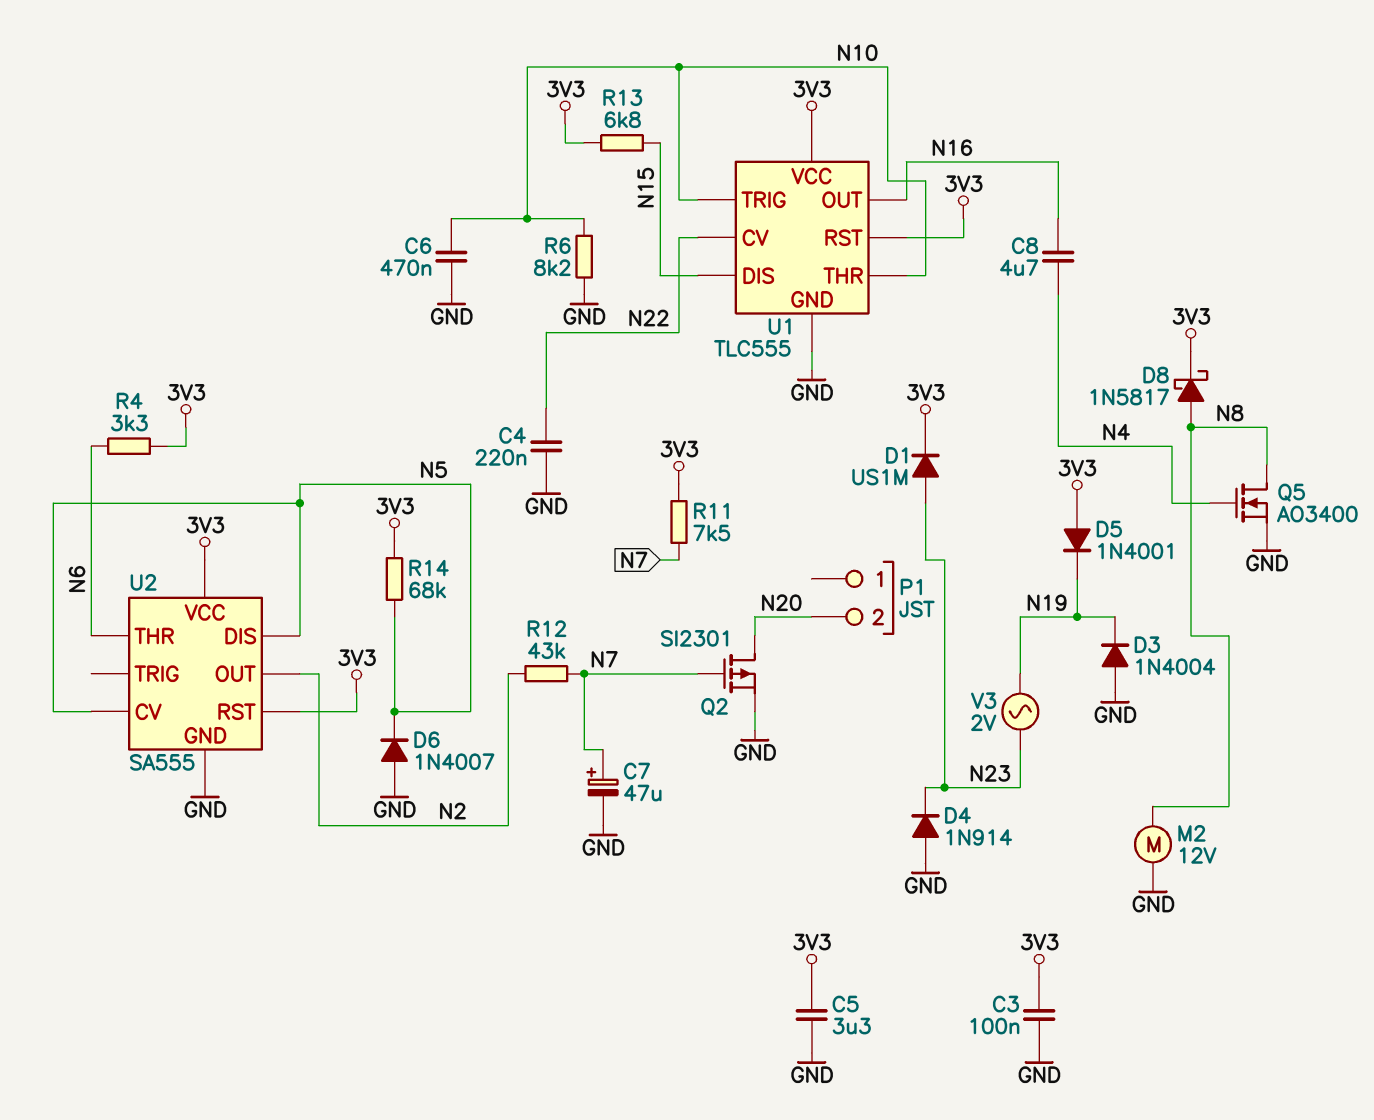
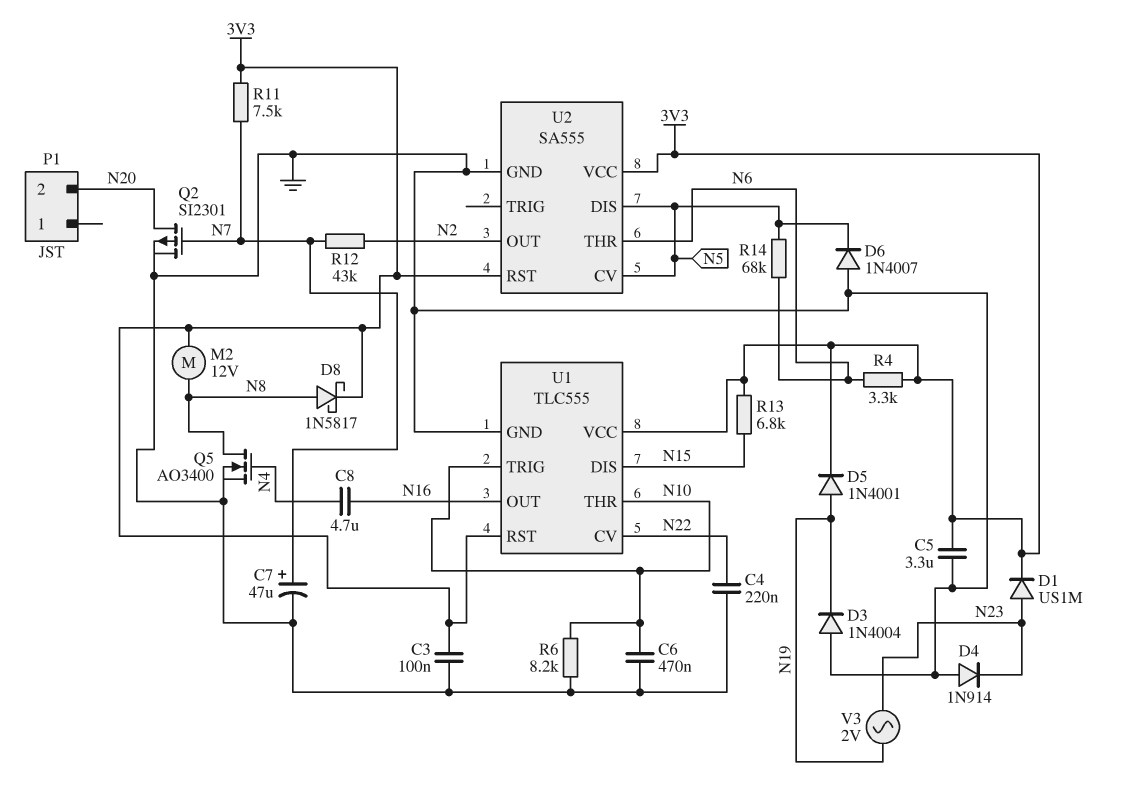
D5: diode 1N4001 (A 3V3, K N19) -> diode 1N4001 (A N19, K 3V3)
M2: motor 12V (GND, N8) -> motor 12V (3V3, N8)
R14: 68k (3V3, N5) -> 68k (N5, N6)

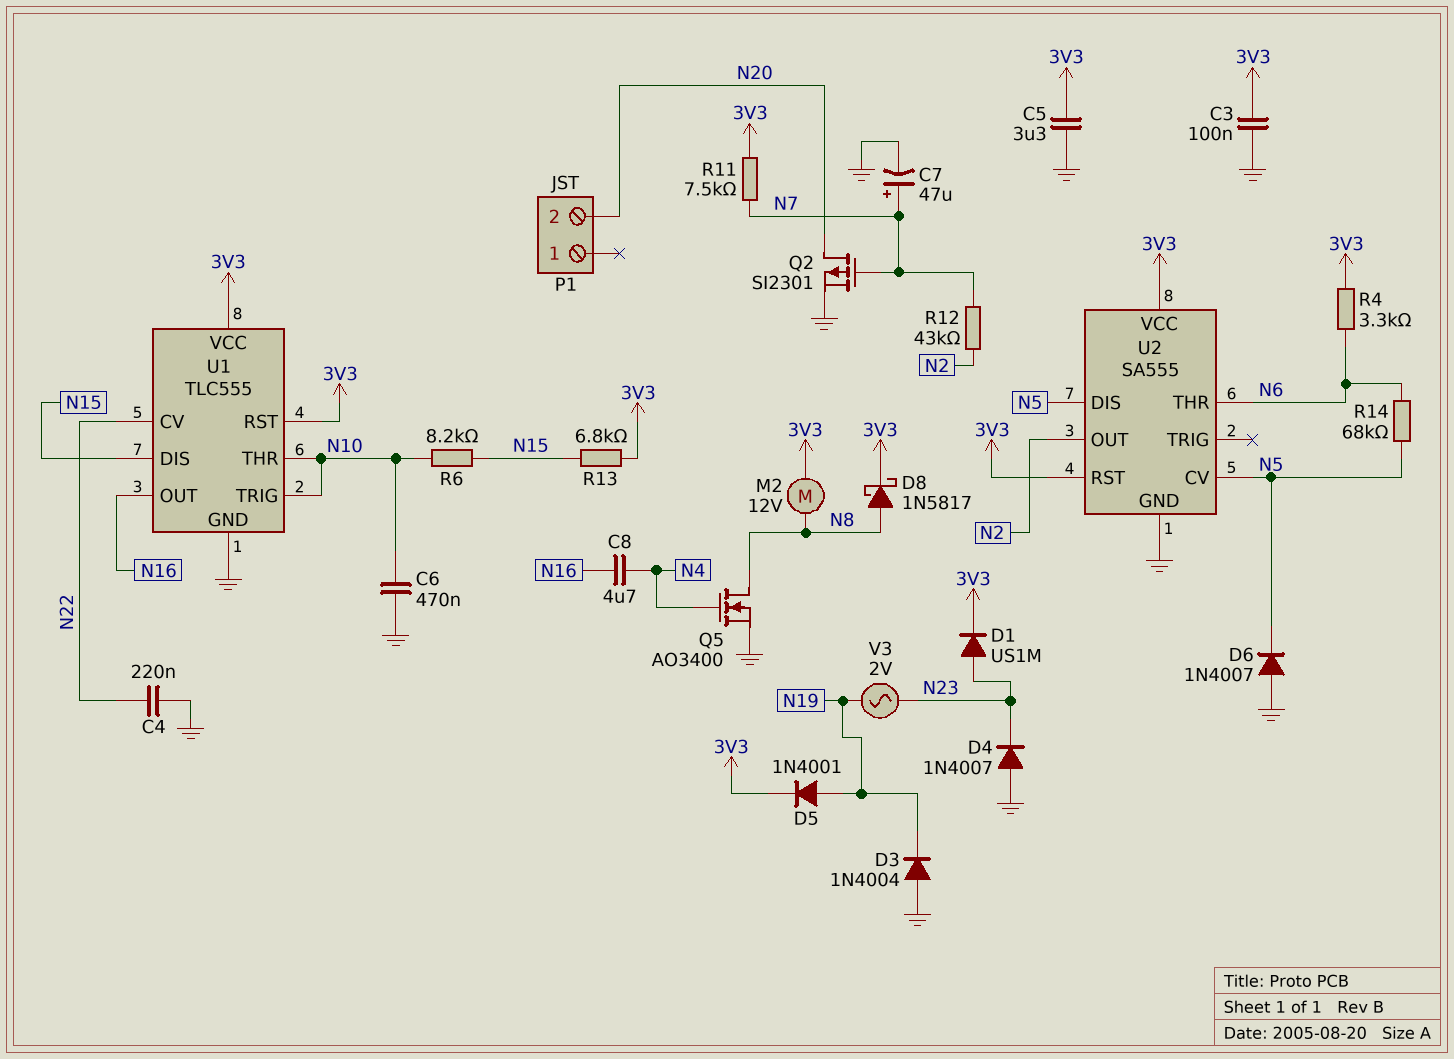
D4: diode 1N914 (A GND, K N23) -> diode 1N4007 (A GND, K N23)
R6: 8.2k (GND, N10) -> 8.2k (N10, N15)

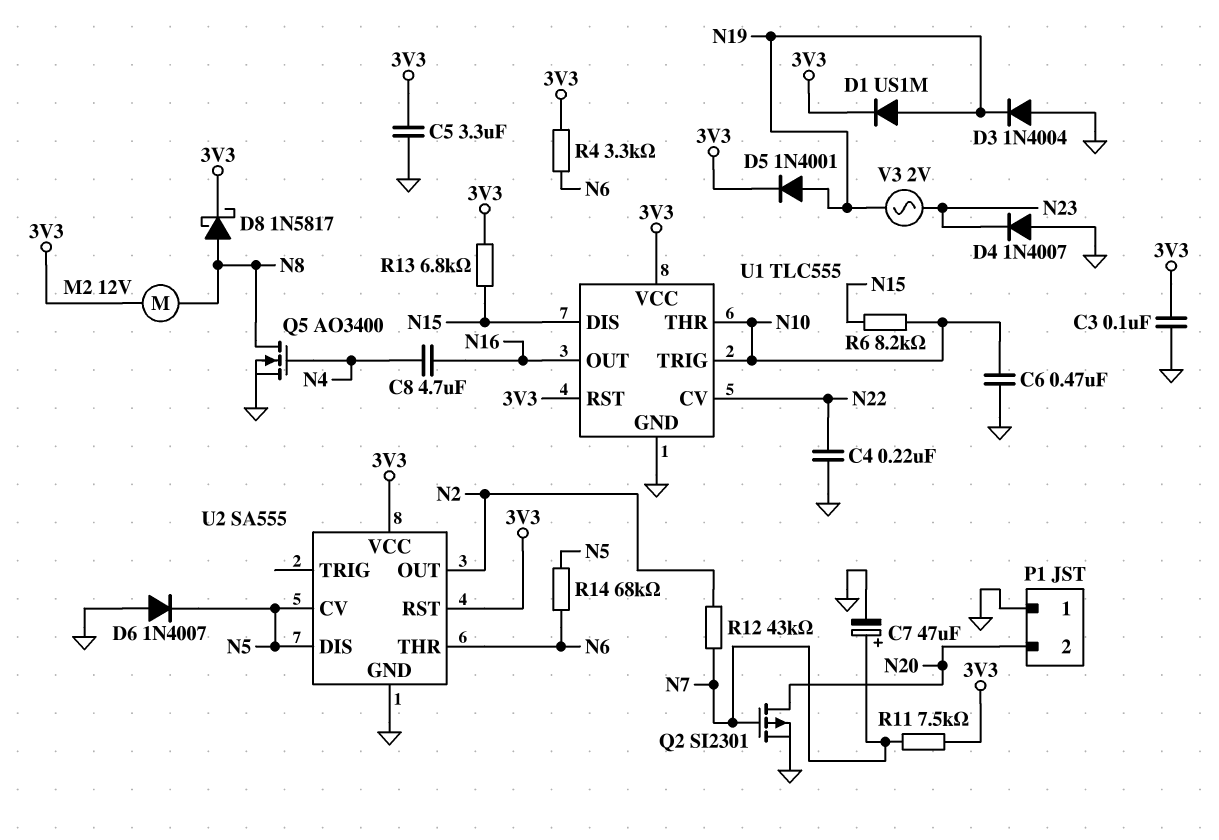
D1: diode US1M (A N23, K 3V3) -> diode US1M (A N19, K 3V3)
P1 pin 1: none -> GND

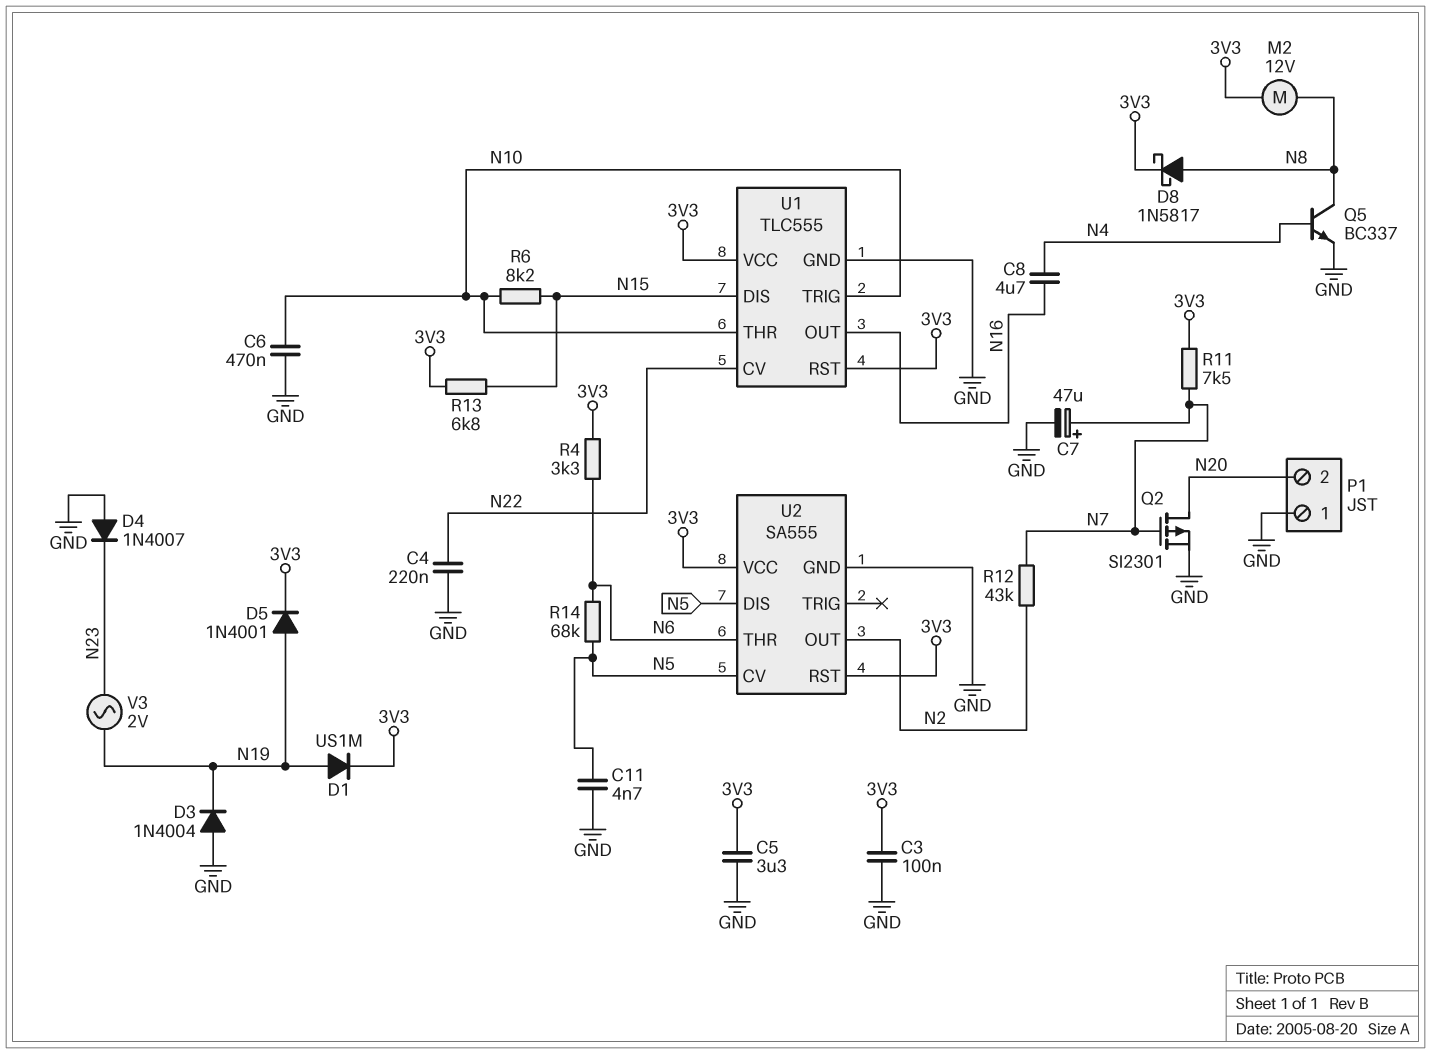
C11: none -> 4.7nF (GND, N5)
D6: diode 1N4007 (A GND, K N5) -> none
Q5: NMOS AO3400 (G N4, D N8, S GND) -> NPN BC337 (B N4, C N8, E GND)

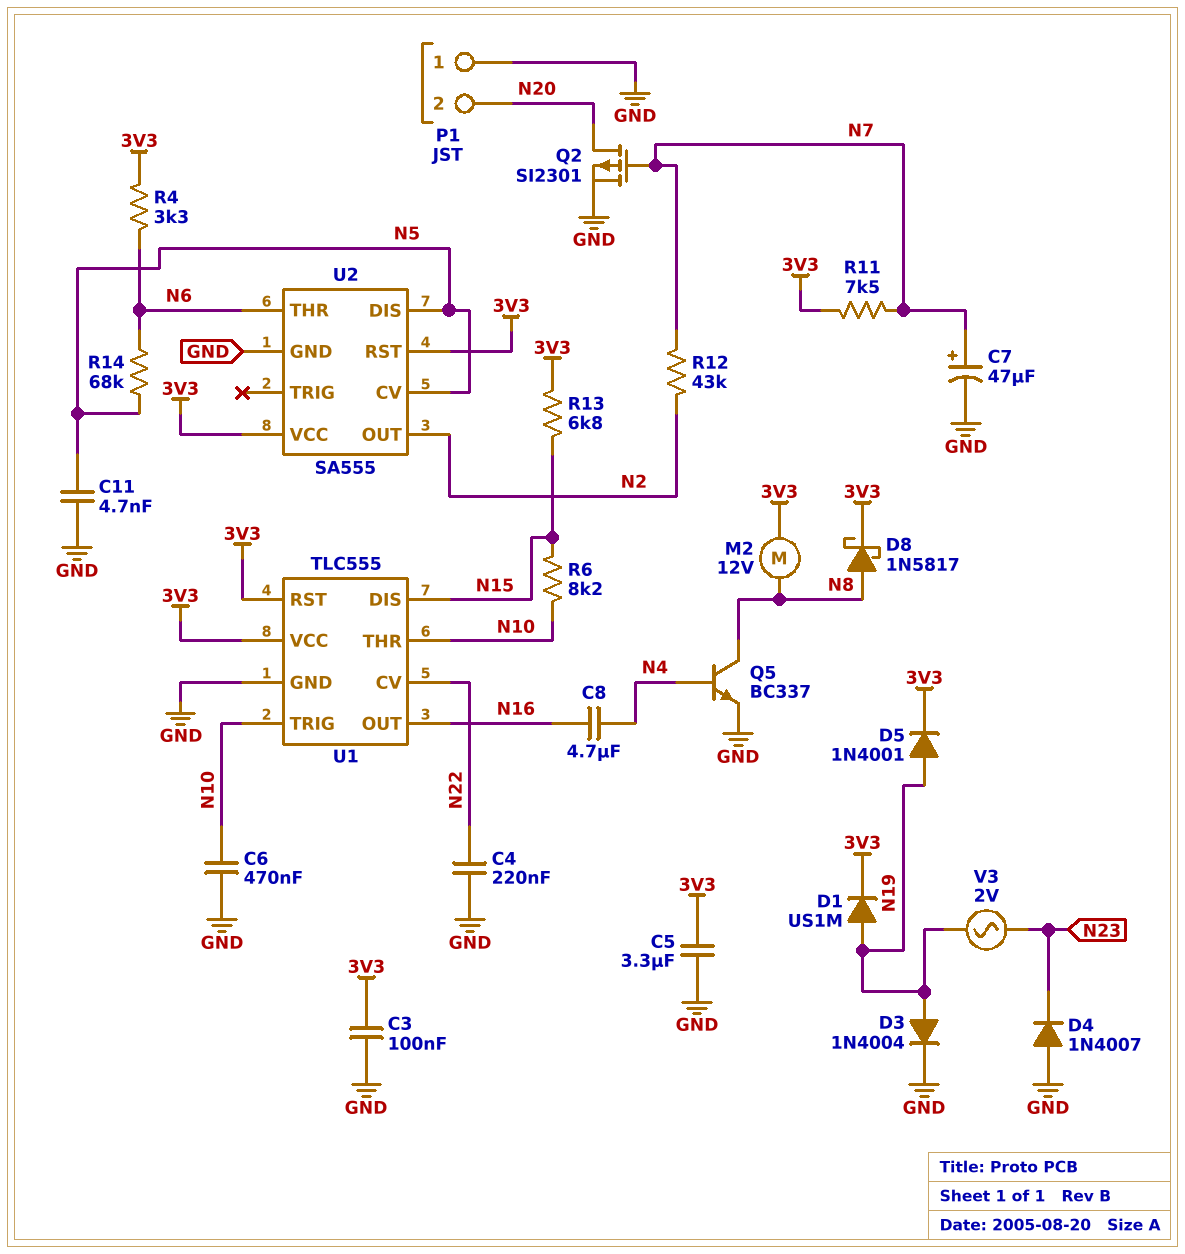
D3: diode 1N4004 (A GND, K N19) -> diode 1N4004 (A N19, K GND)

